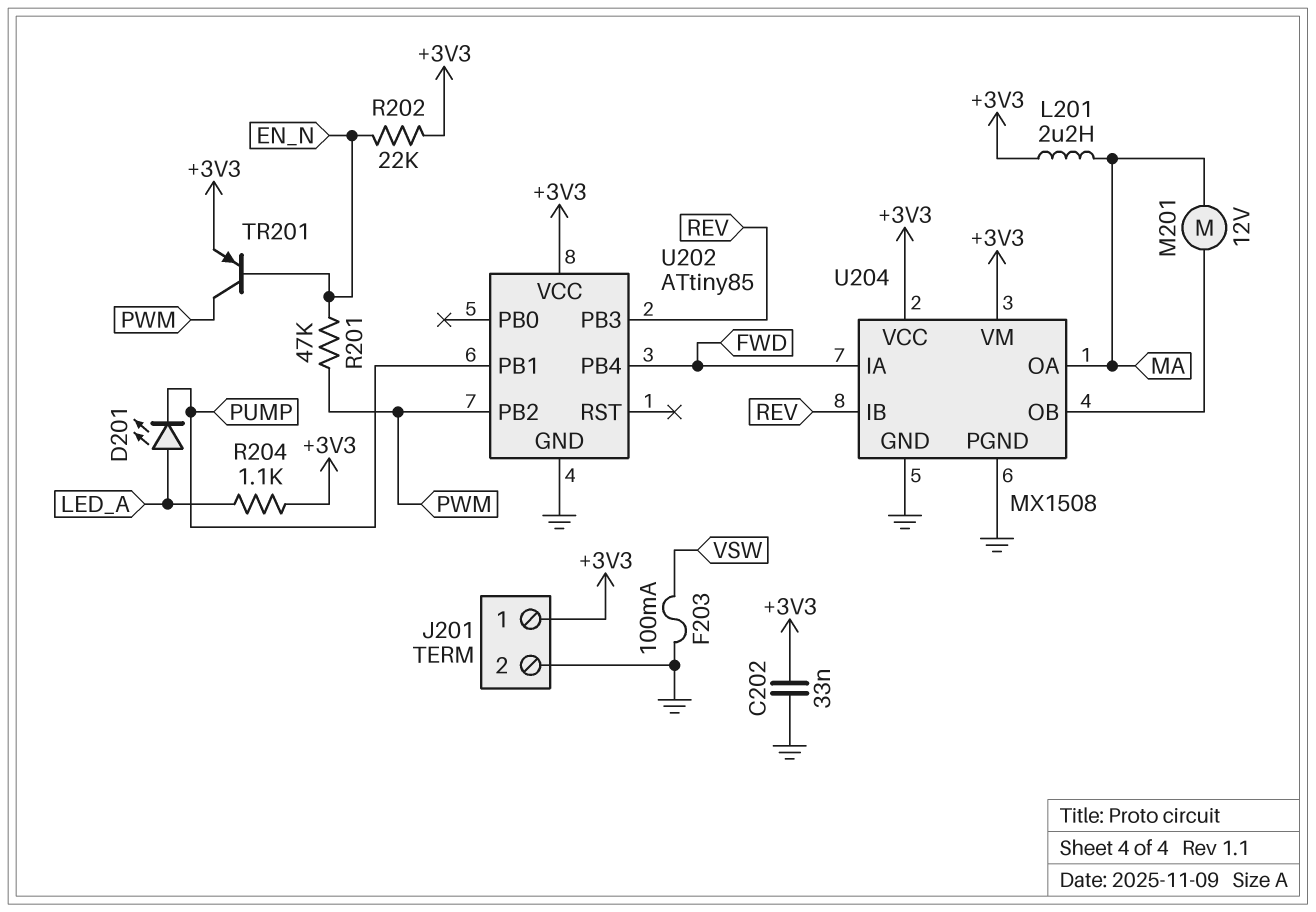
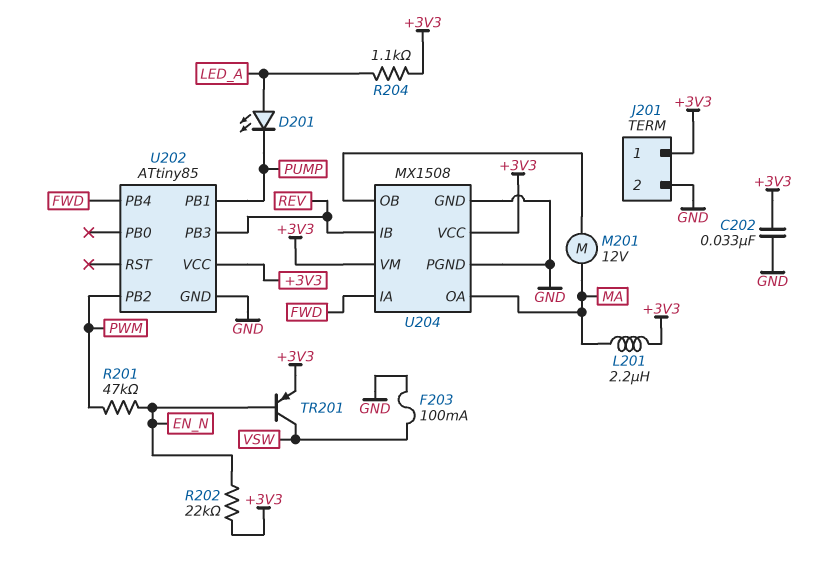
TR201: PNP (B EN_N, C PWM, E +3V3) -> PNP (B EN_N, C VSW, E +3V3)

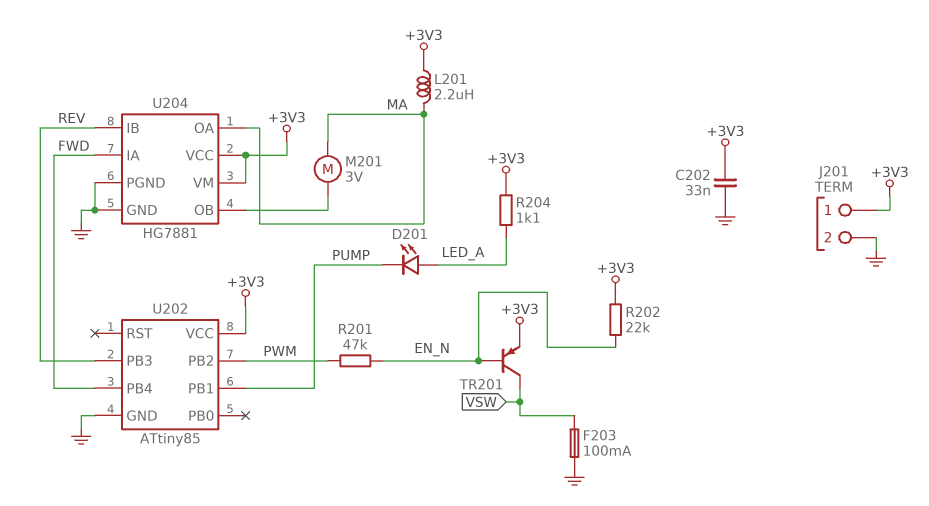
M201: motor 12V (MA, U204/OB) -> motor 3V (MA, U204/OB)
U204: MX1508 -> HG7881

